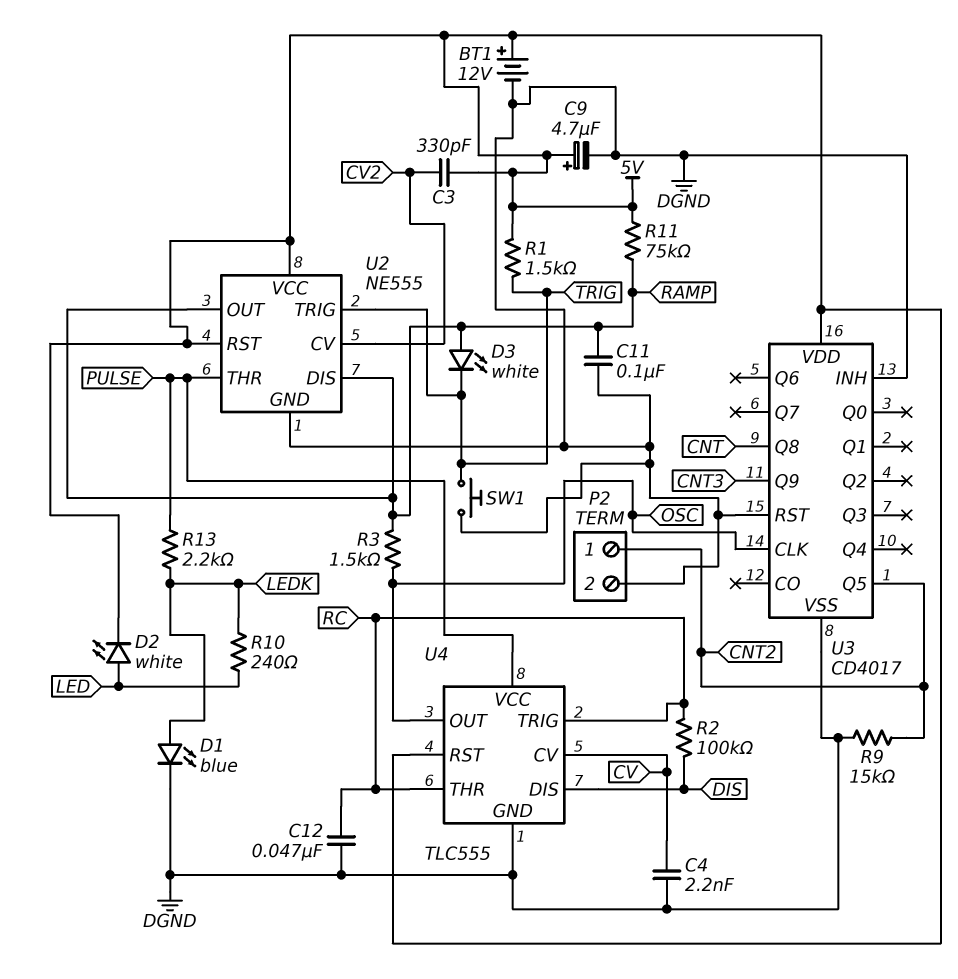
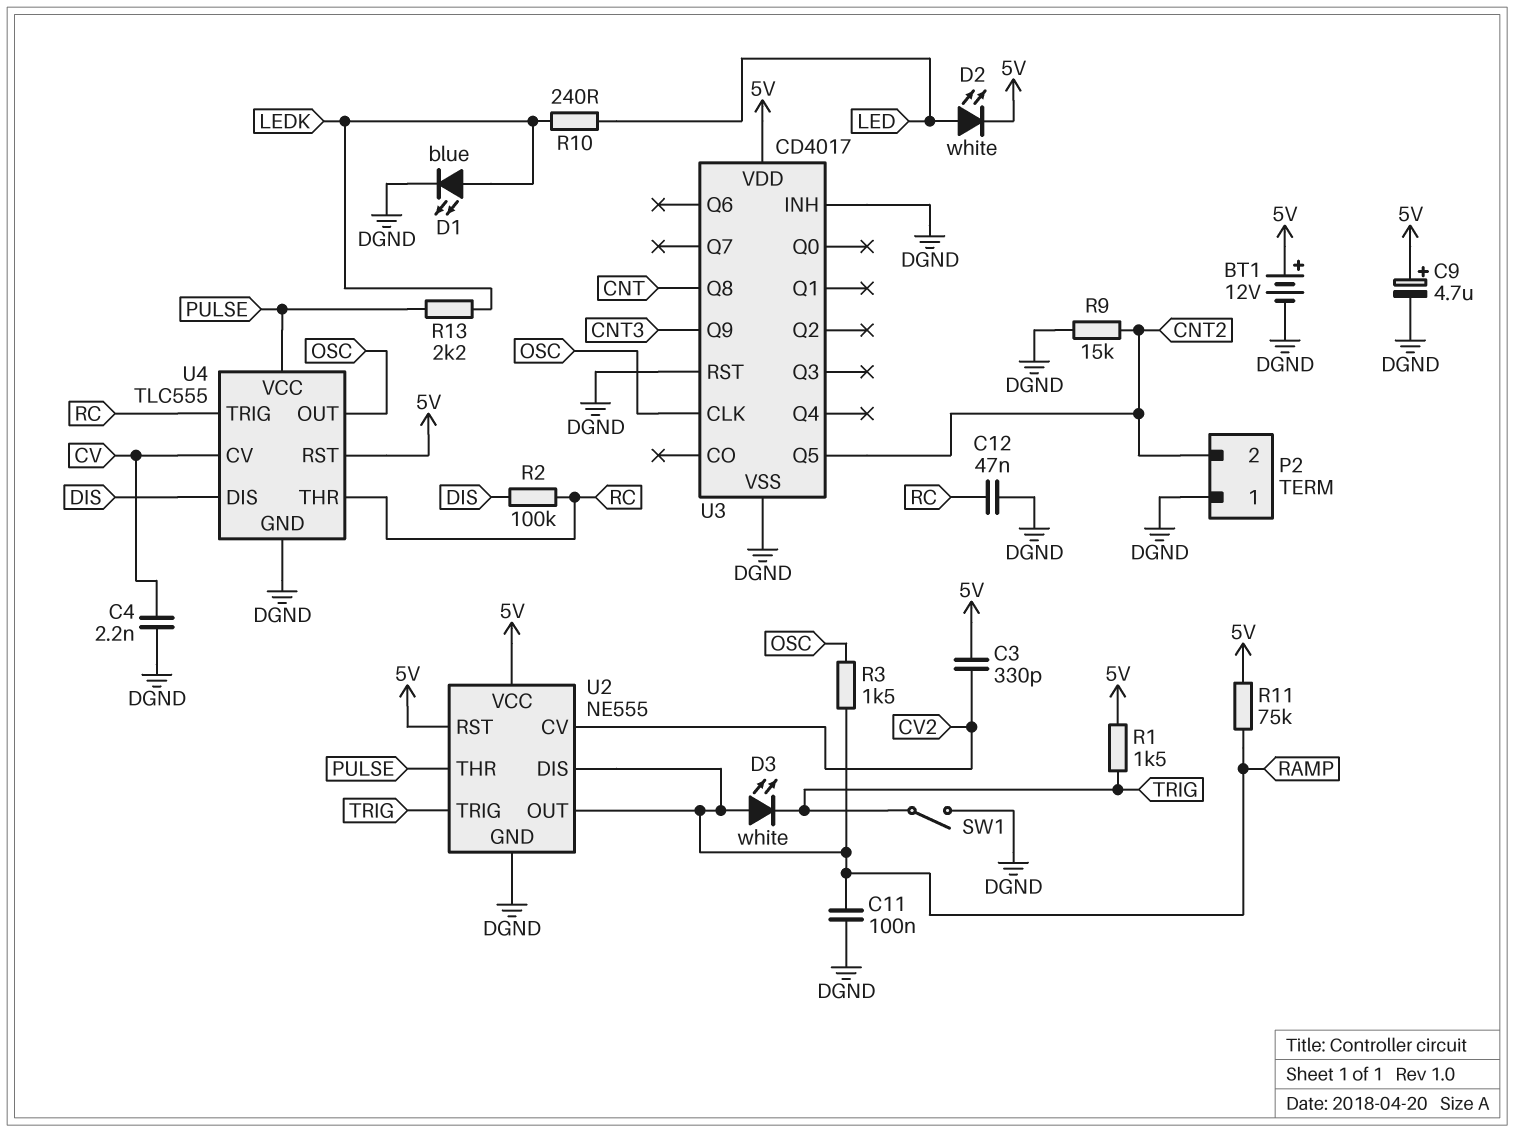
P2 pin 1: CNT2 -> DGND
P2 pin 2: DGND -> CNT2
SW1: button (DGND, TRIG) -> switch (DGND, TRIG)

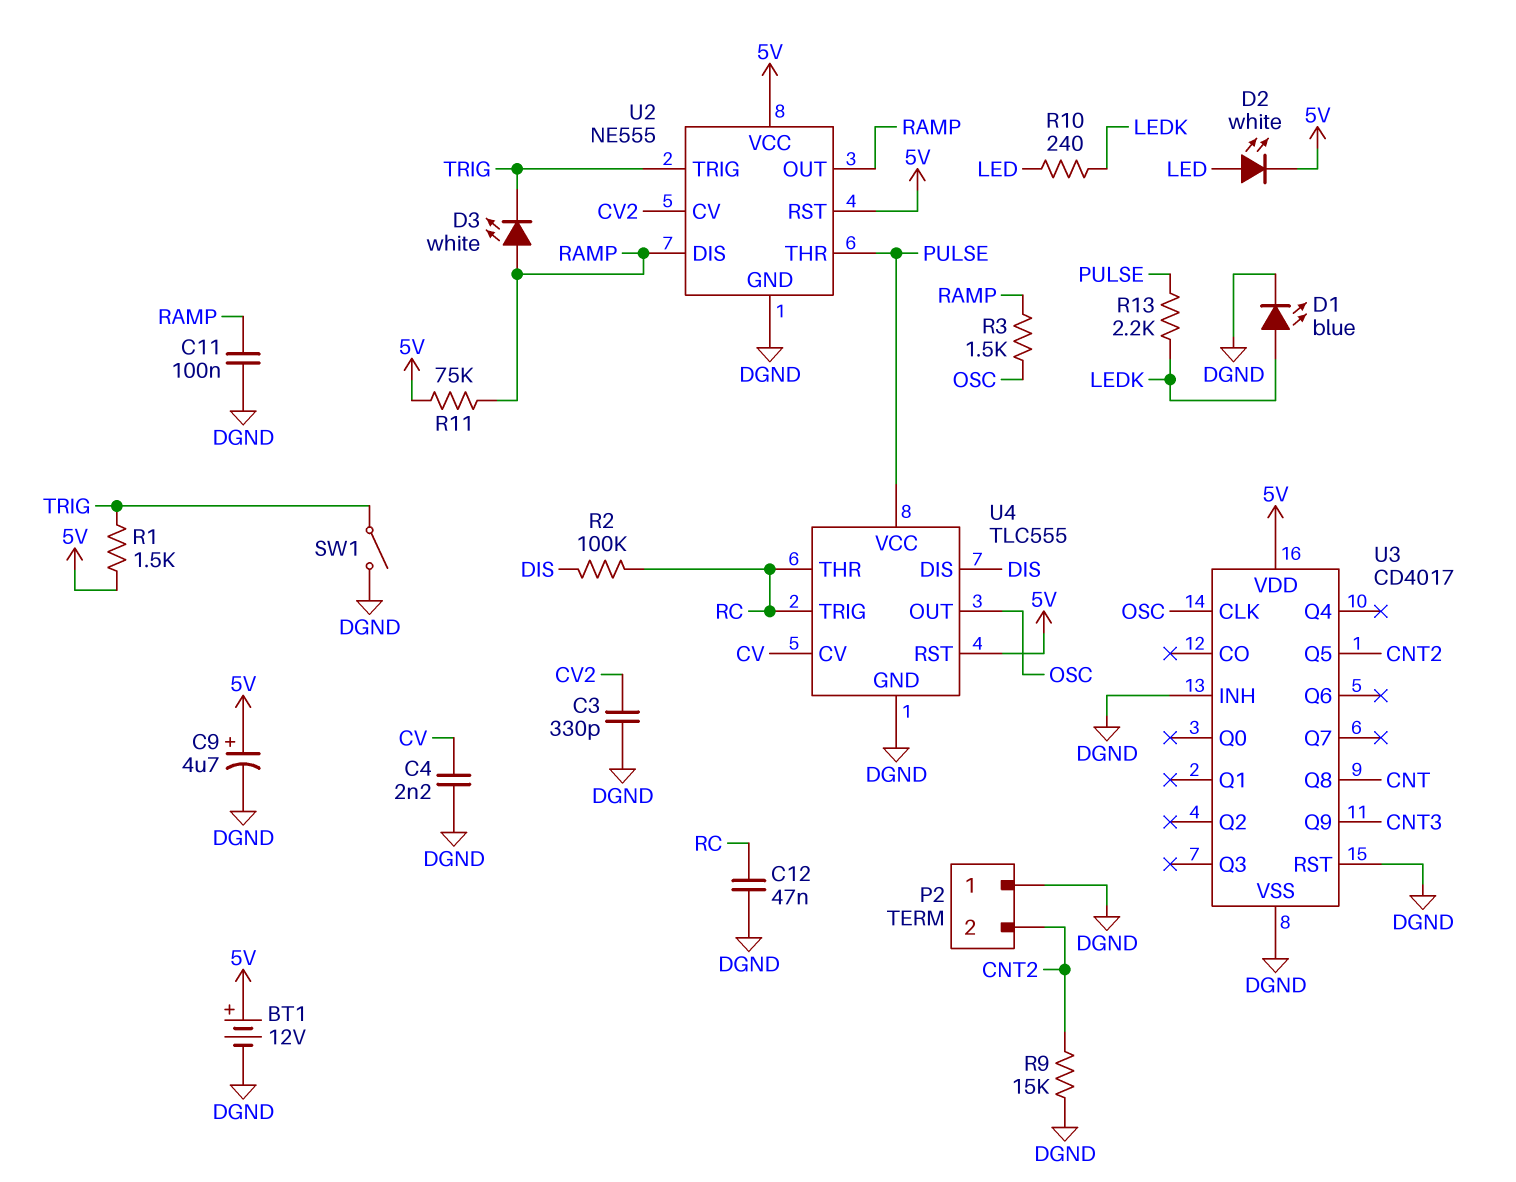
C3: 330pF (5V, CV2) -> 330pF (CV2, DGND)

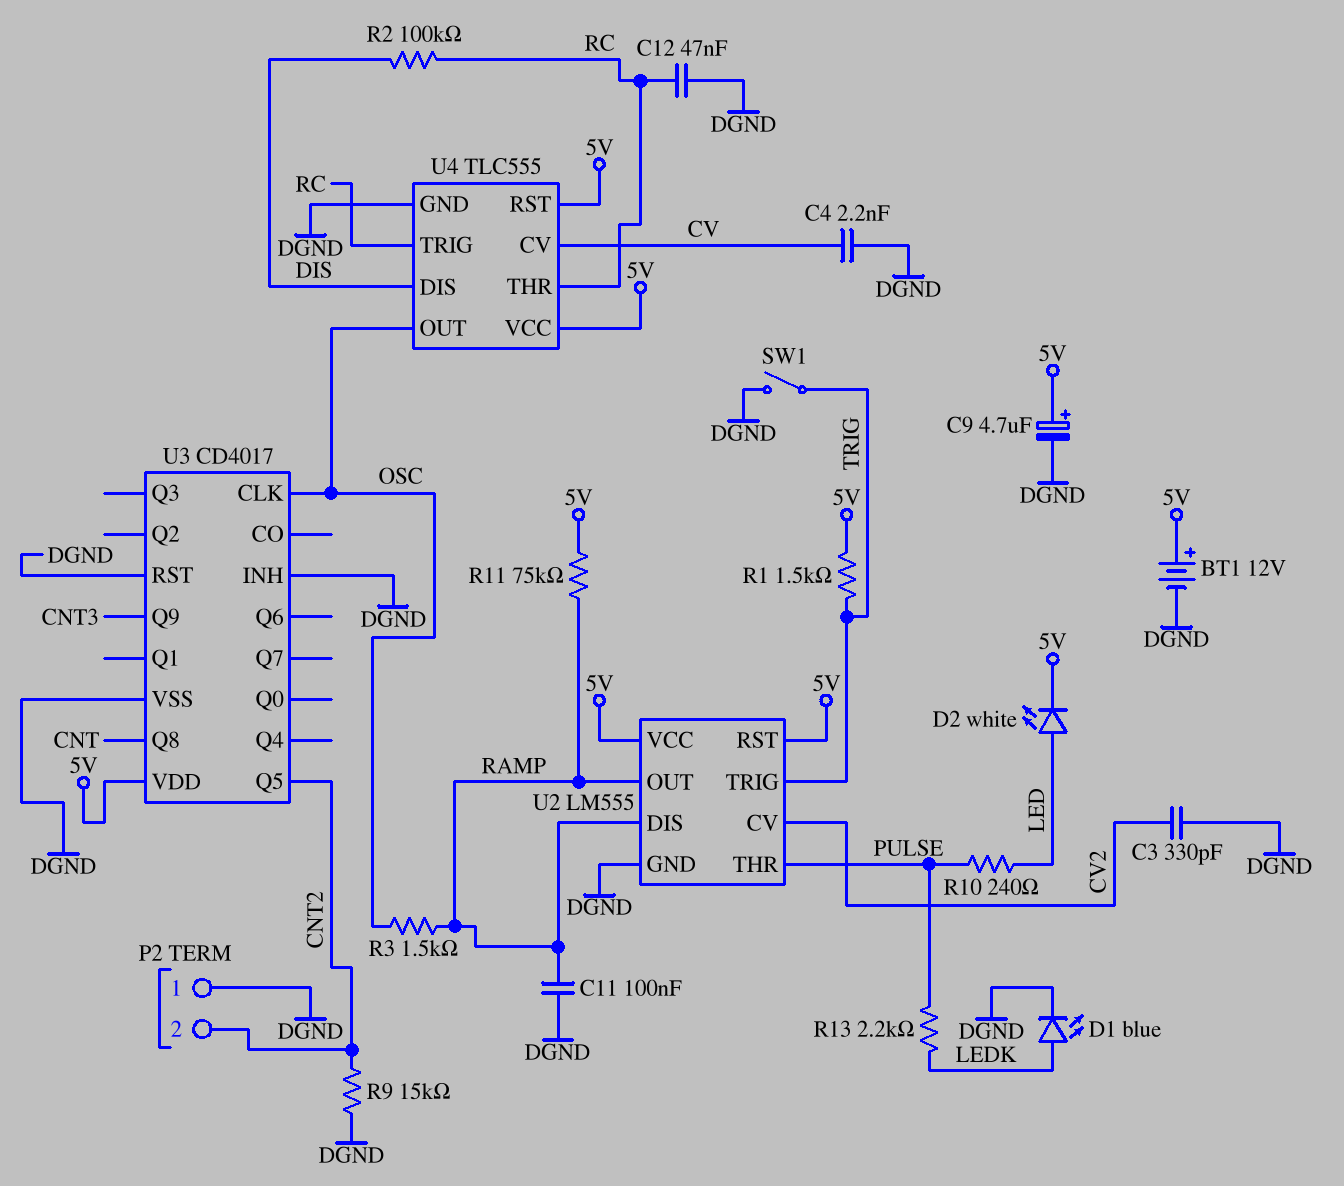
D3: LED white (A RAMP, K TRIG) -> none
R10: 240 (LED, LEDK) -> 240 (LED, PULSE)
U2: NE555 -> LM555
U4 pin VCC: PULSE -> 5V

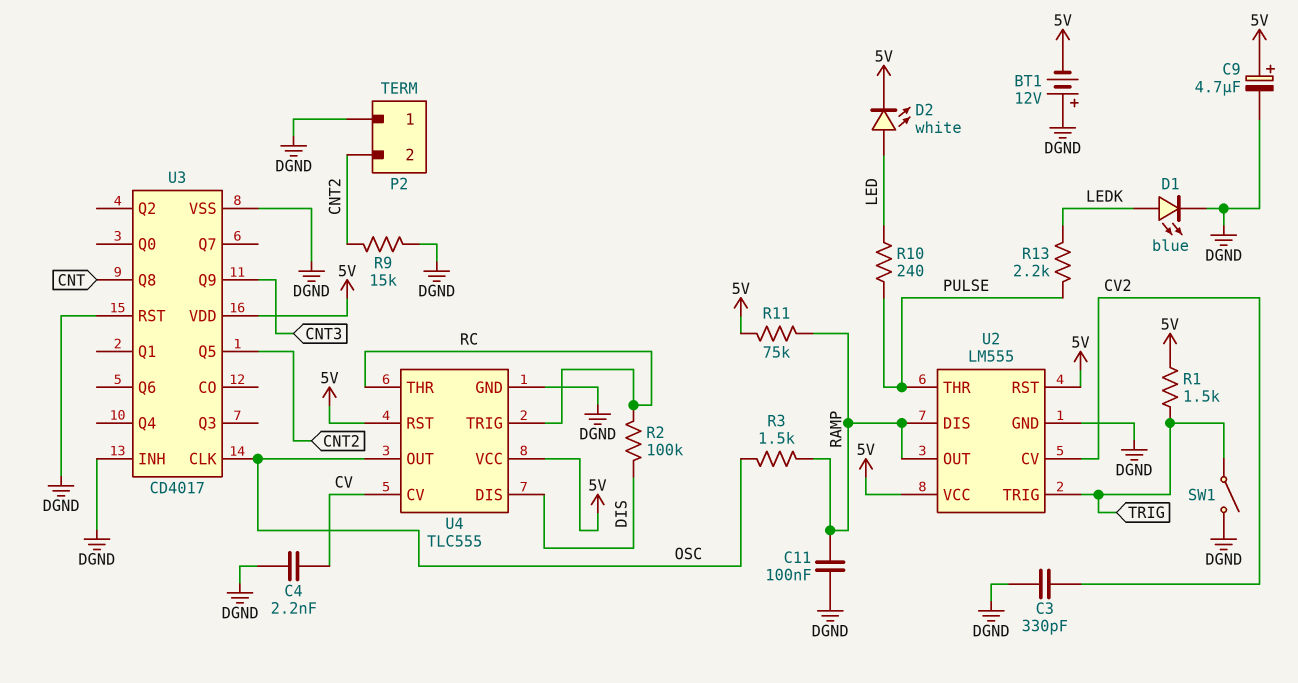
BT1: 12V (plus 5V, minus DGND) -> 12V (plus DGND, minus 5V)
C12: 47nF (DGND, RC) -> none

